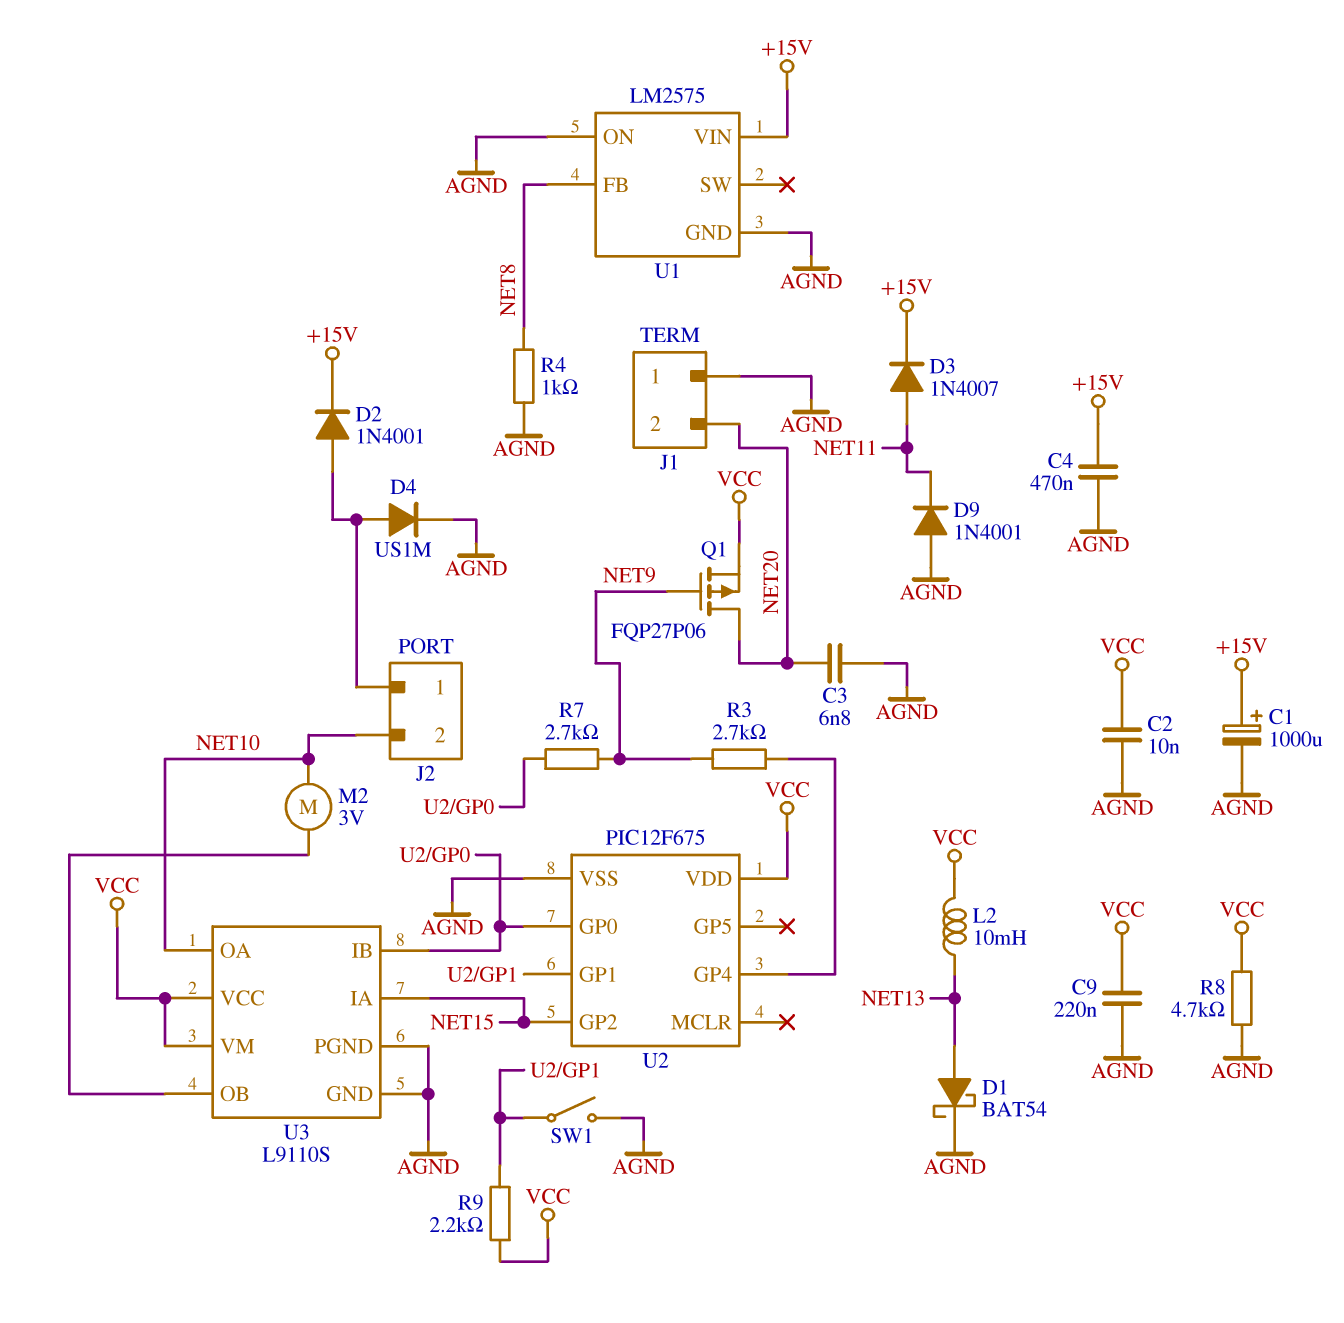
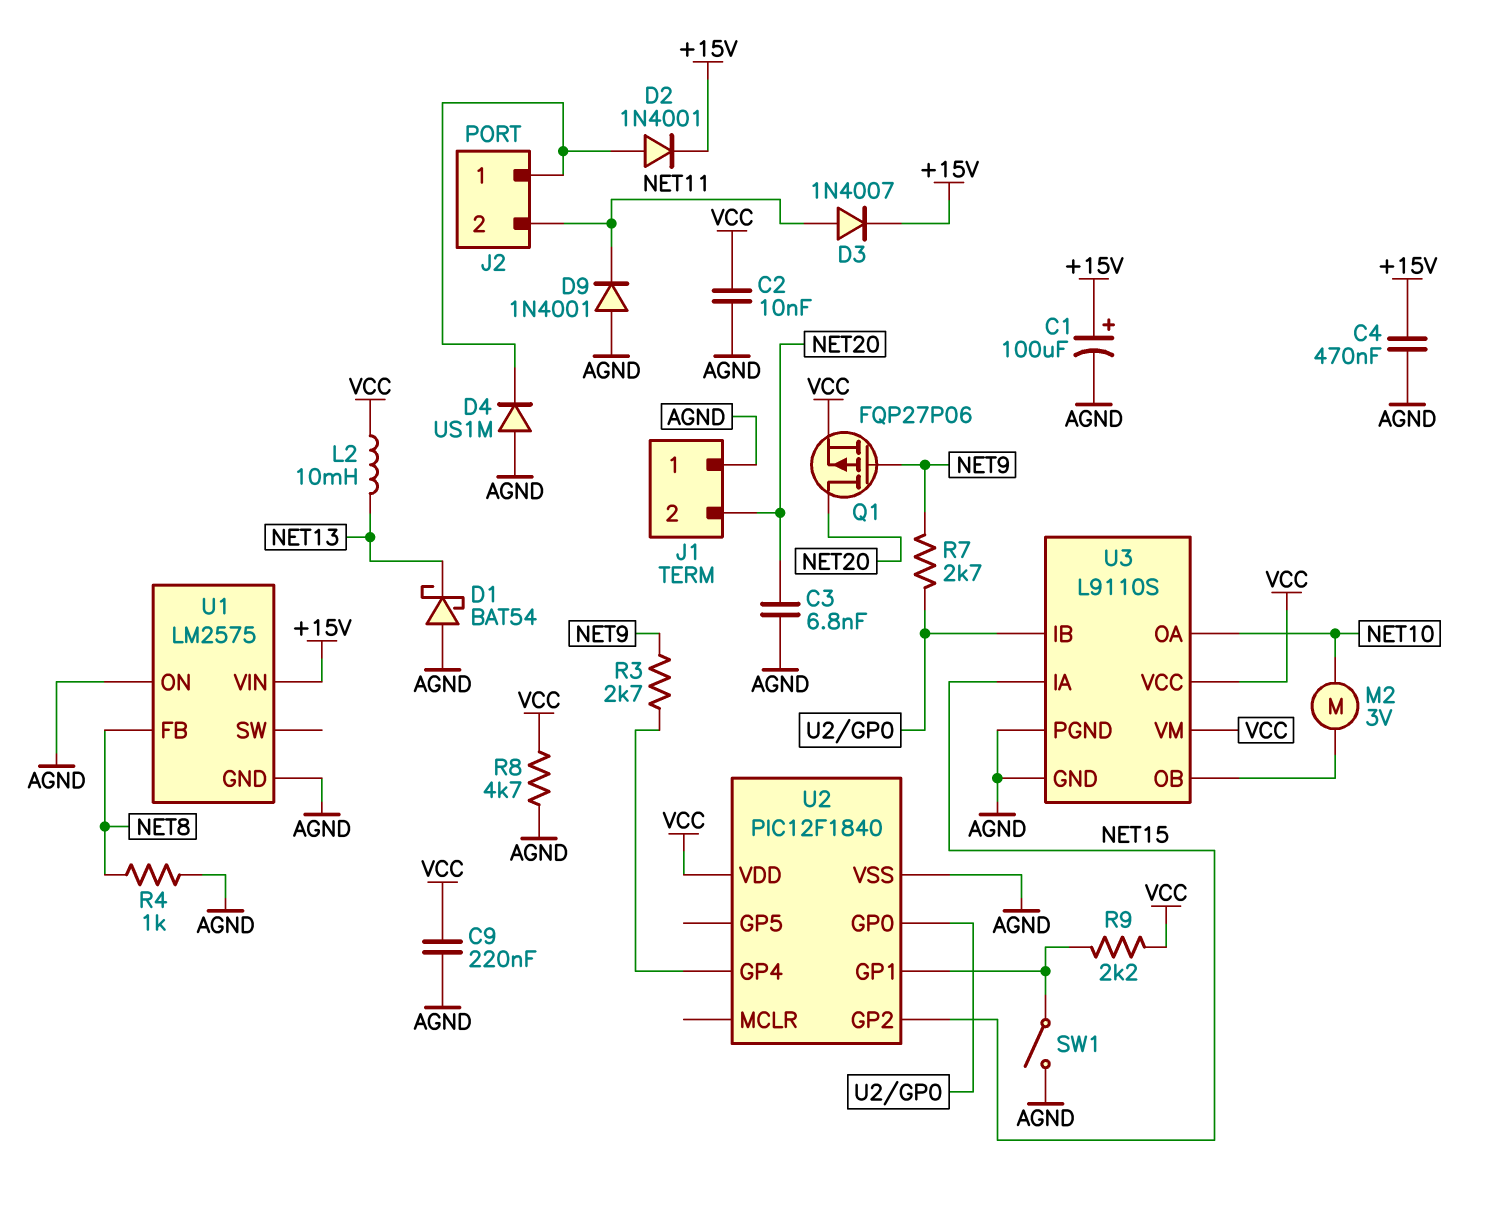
C1: 1000uF (plus +15V, minus AGND) -> 100uF (plus +15V, minus AGND)
D1: schottky BAT54 (A NET13, K AGND) -> schottky BAT54 (A AGND, K NET13)
D4: diode US1M (A J2/1, K AGND) -> diode US1M (A AGND, K J2/1)
J2 pin 2: NET10 -> NET11
U2: PIC12F675 -> PIC12F1840

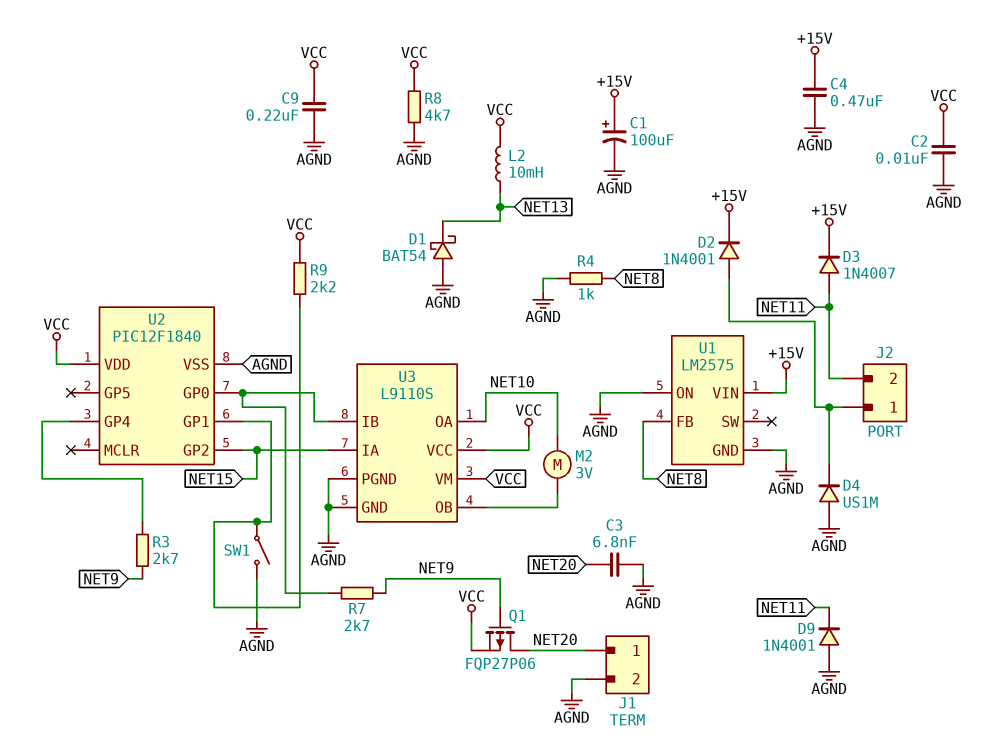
J1 pin 1: AGND -> NET20
J1 pin 2: NET20 -> AGND

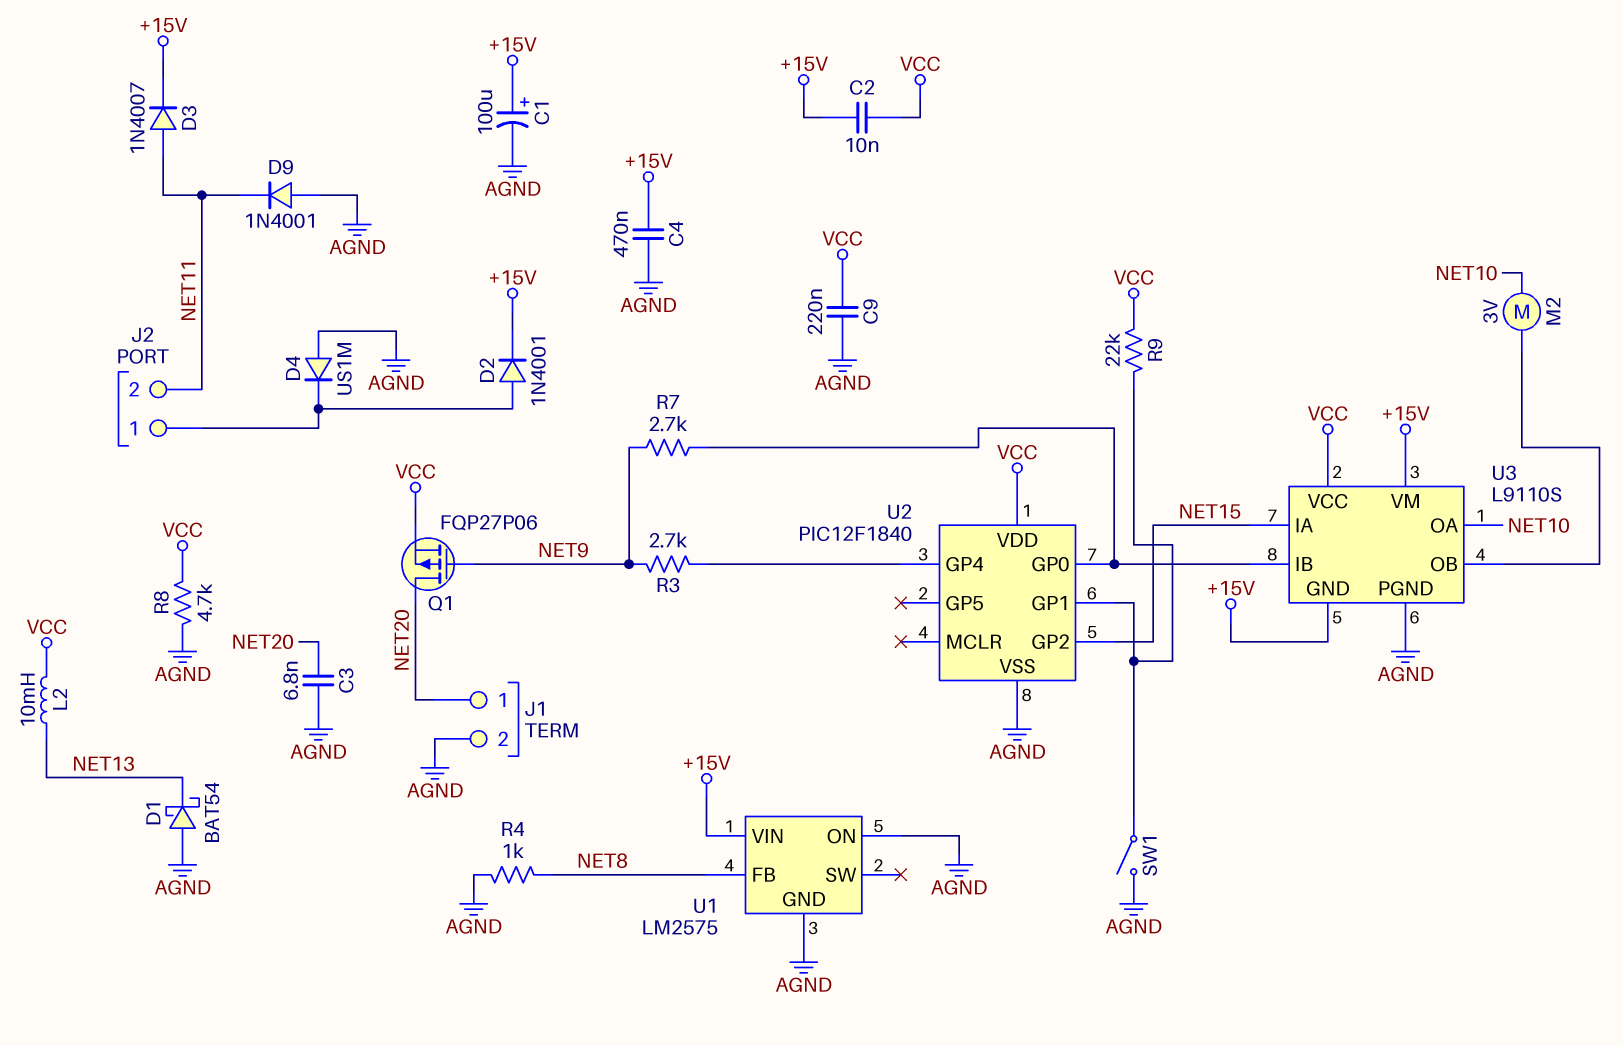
C2: 10nF (AGND, VCC) -> 10nF (+15V, VCC)
R9: 2.2k (U2/GP1, VCC) -> 22k (U2/GP1, VCC)
U3 pin GND: AGND -> +15V
U3 pin VM: VCC -> +15V

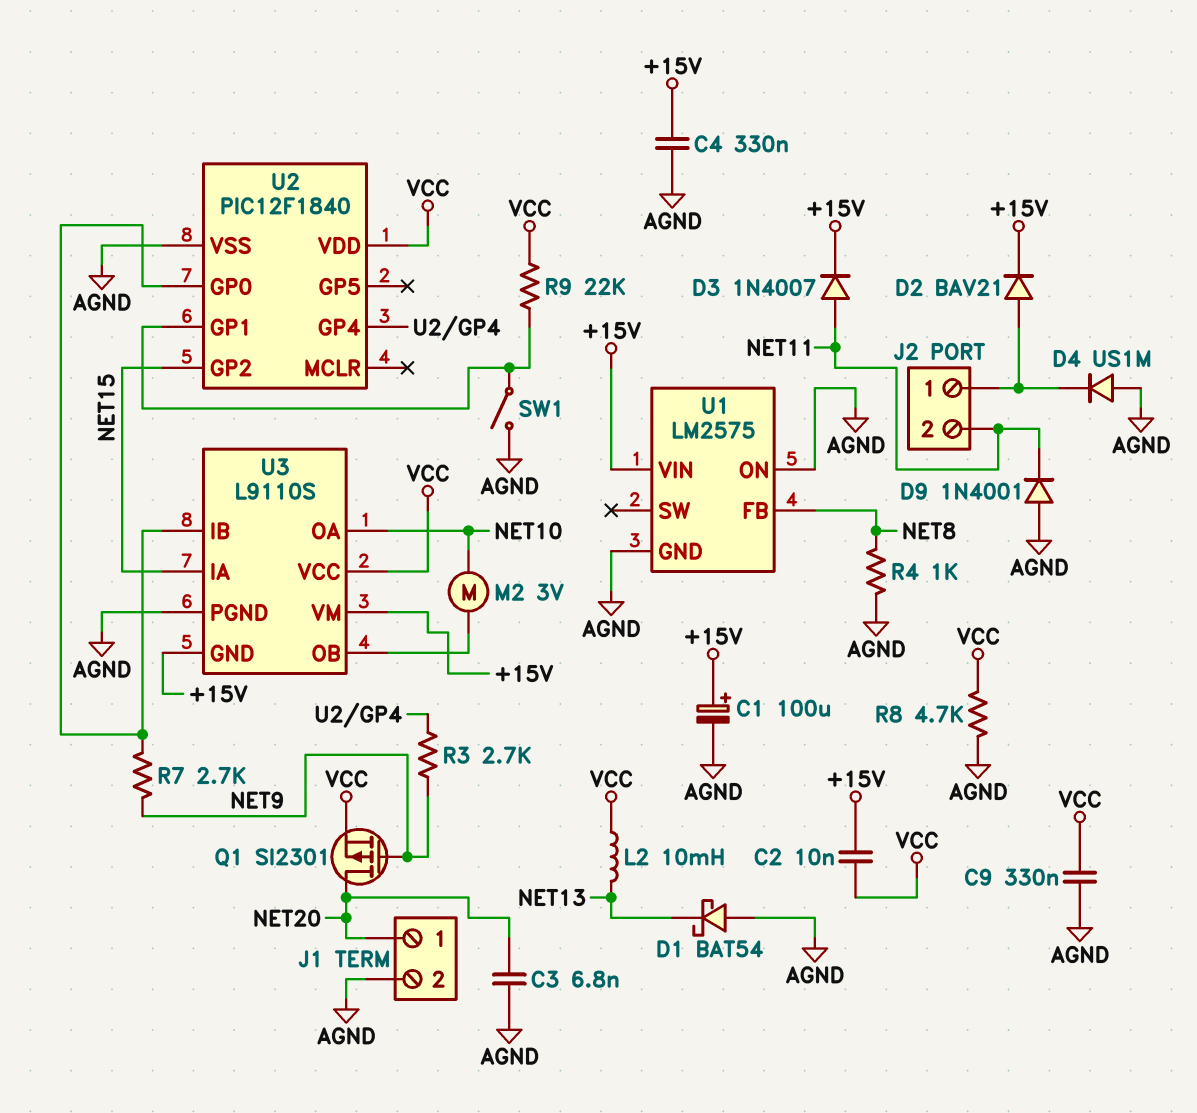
C4: 470nF (+15V, AGND) -> 330nF (+15V, AGND)
C9: 220nF (AGND, VCC) -> 330nF (AGND, VCC)
D2: diode 1N4001 (A J2/1, K +15V) -> diode BAV21 (A J2/1, K +15V)
Q1: PMOS FQP27P06 (G NET9, D NET20, S VCC) -> PMOS SI2301 (G NET9, D NET20, S VCC)

